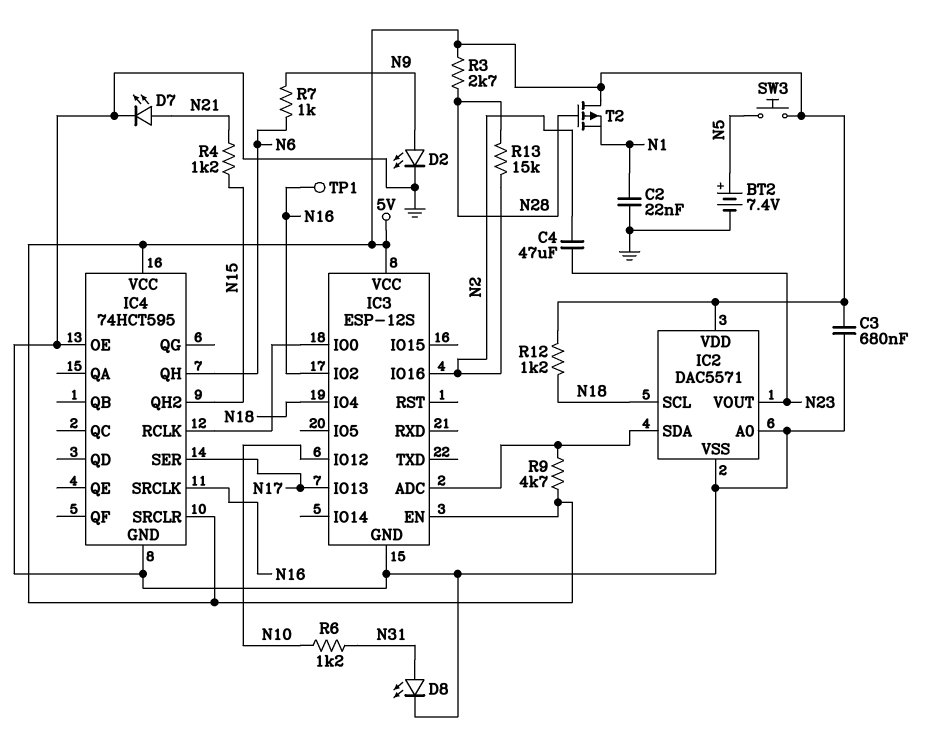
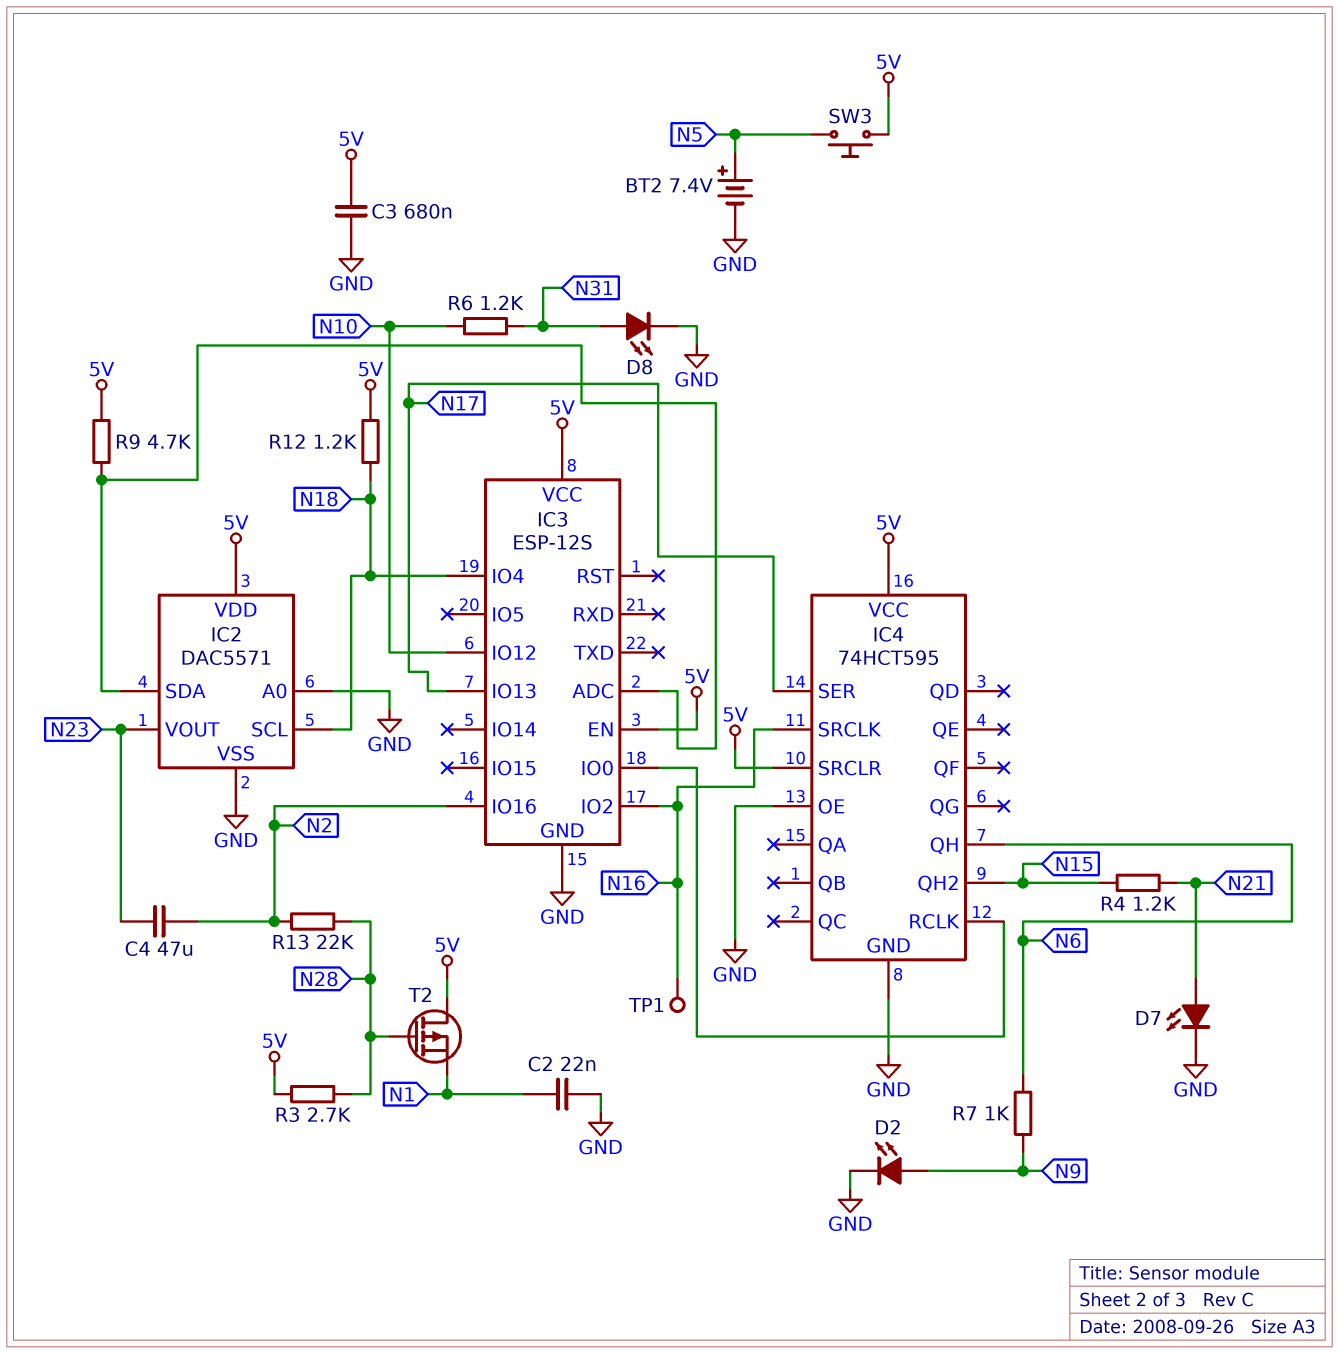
R13: 15k (N2, N28) -> 22k (N2, N28)

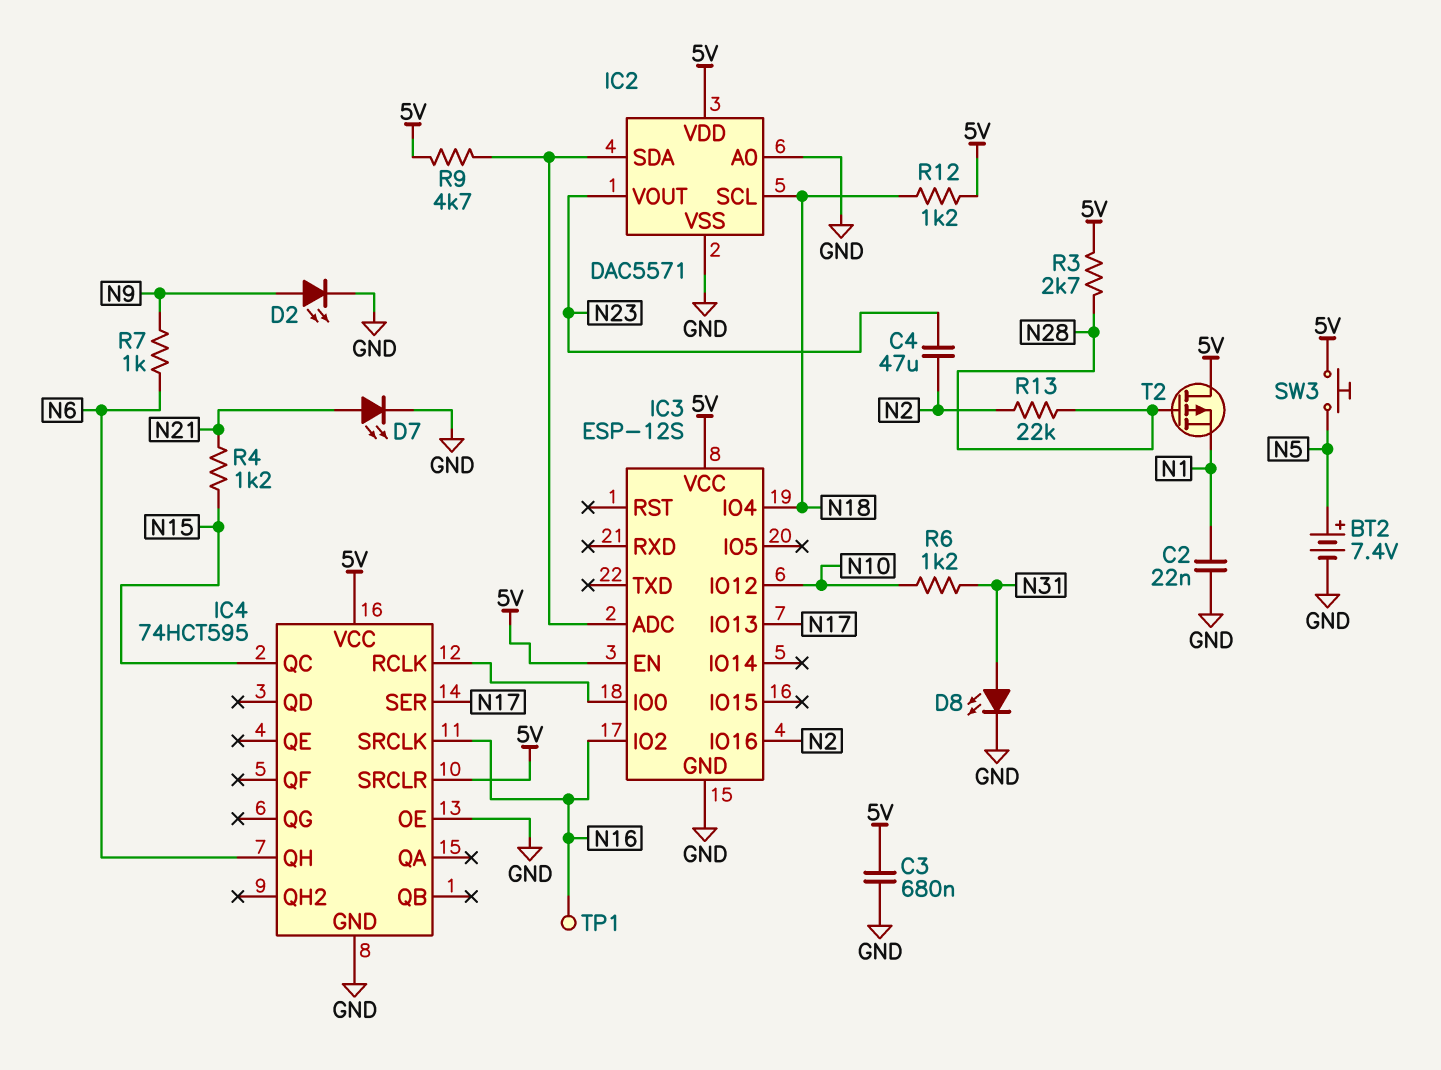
IC4 pin QC: none -> N15
IC4 pin QH2: N15 -> none

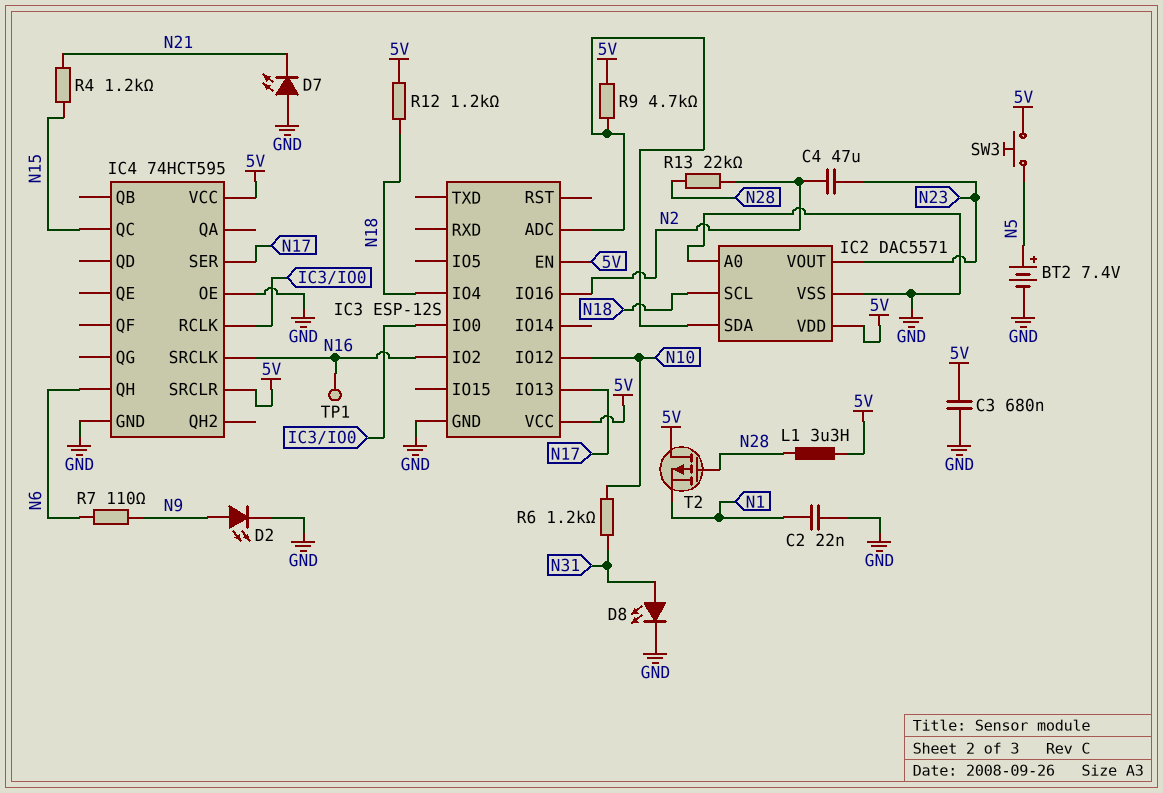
D7: LED (A N21, K GND) -> LED (A GND, K N21)
L1: none -> 3.3uH (5V, N28)
R3: 2.7k (5V, N28) -> none
R7: 1k (N6, N9) -> 110 (N6, N9)

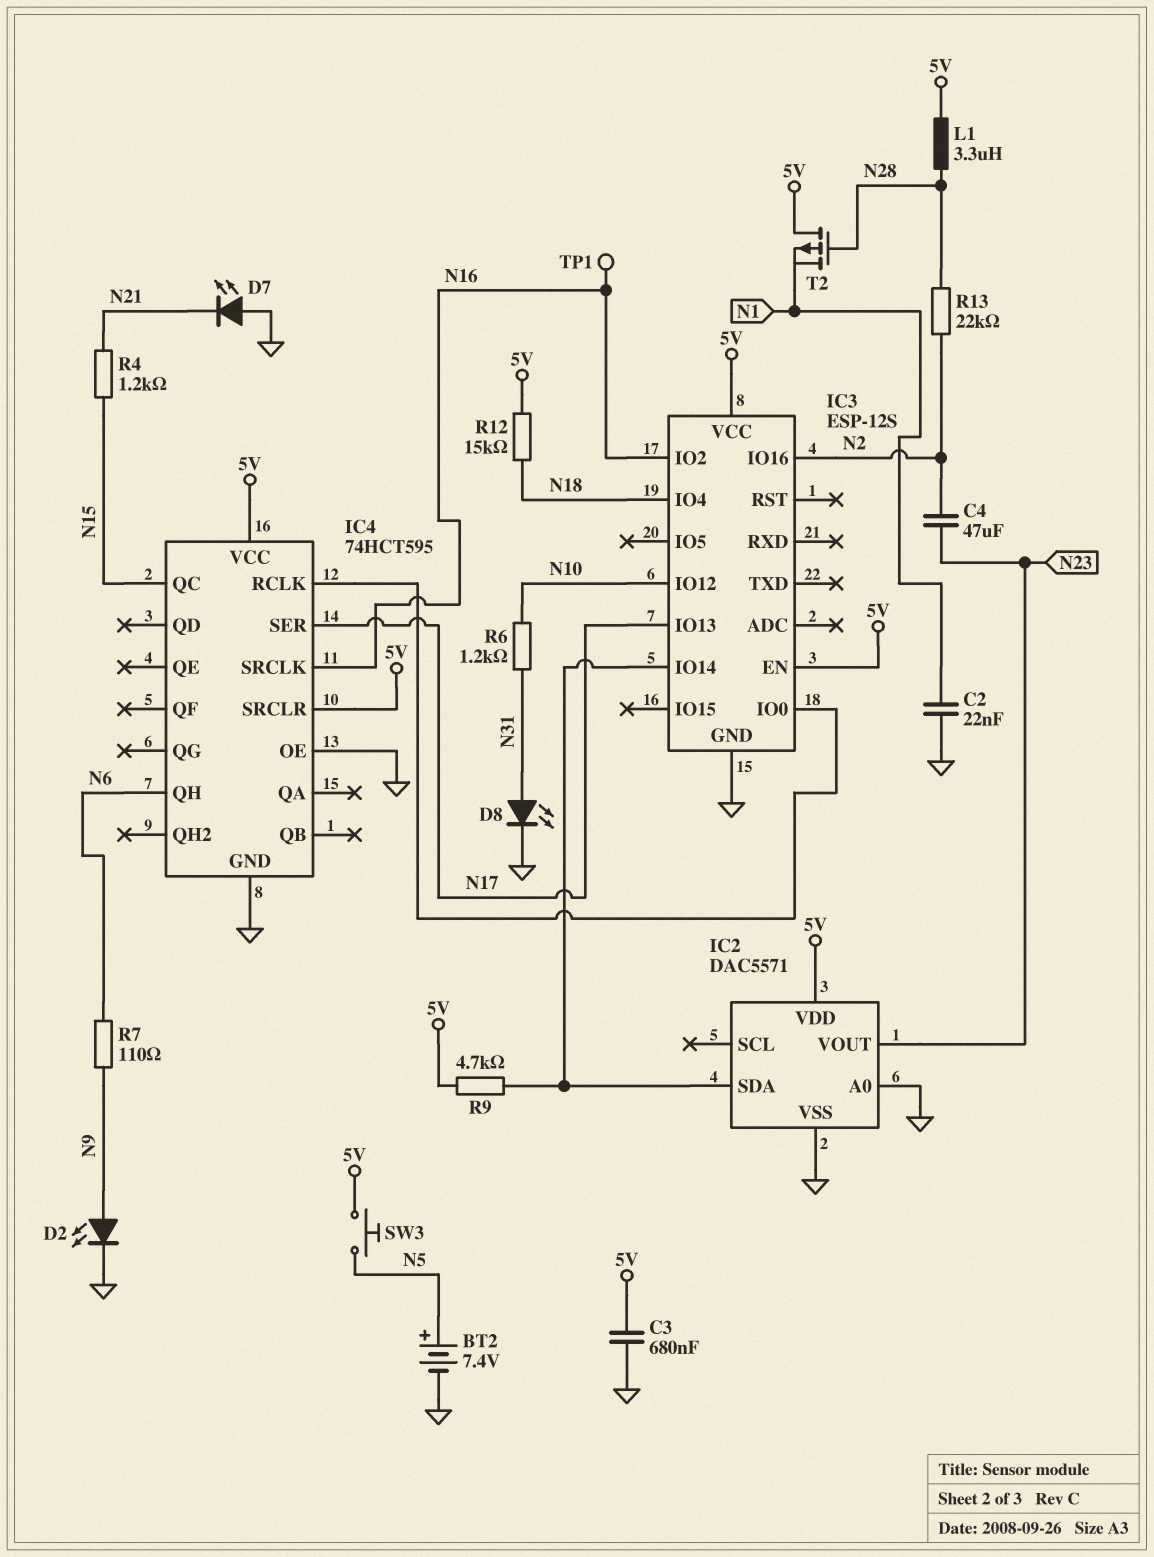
IC2 pin SCL: N18 -> none
IC3 pin ADC: IC2/SDA -> none
IC3 pin IO14: none -> IC2/SDA
R12: 1.2k (5V, N18) -> 15k (5V, N18)

